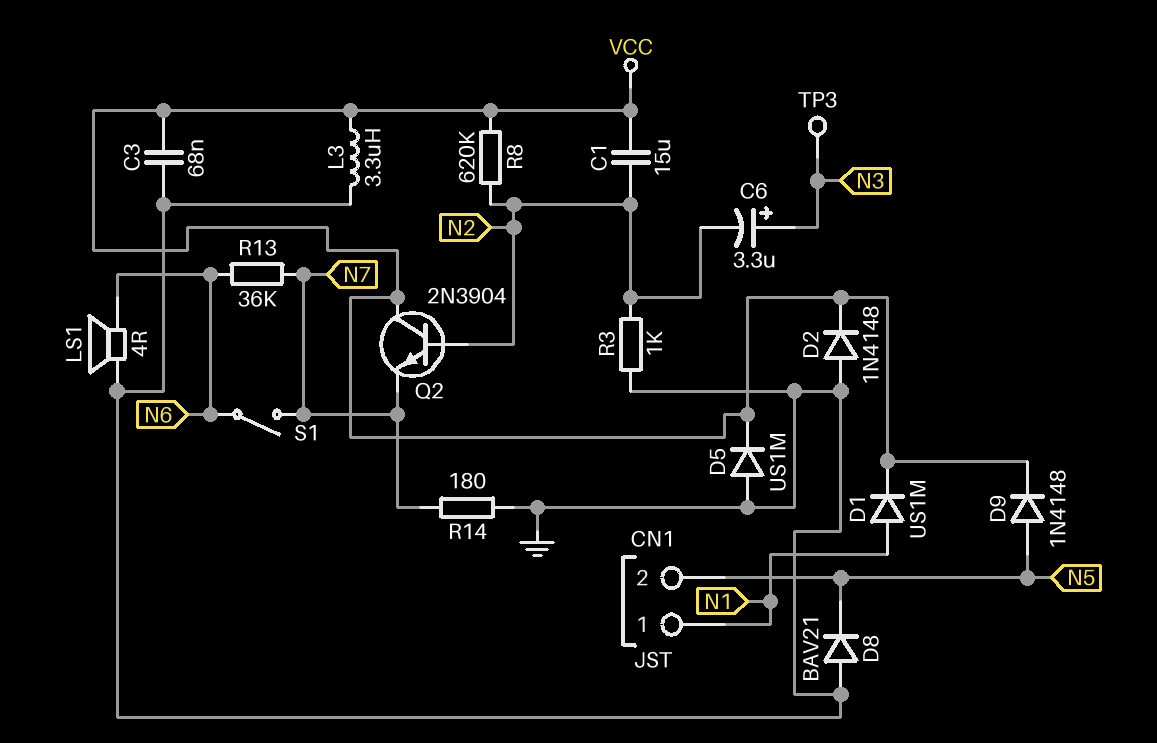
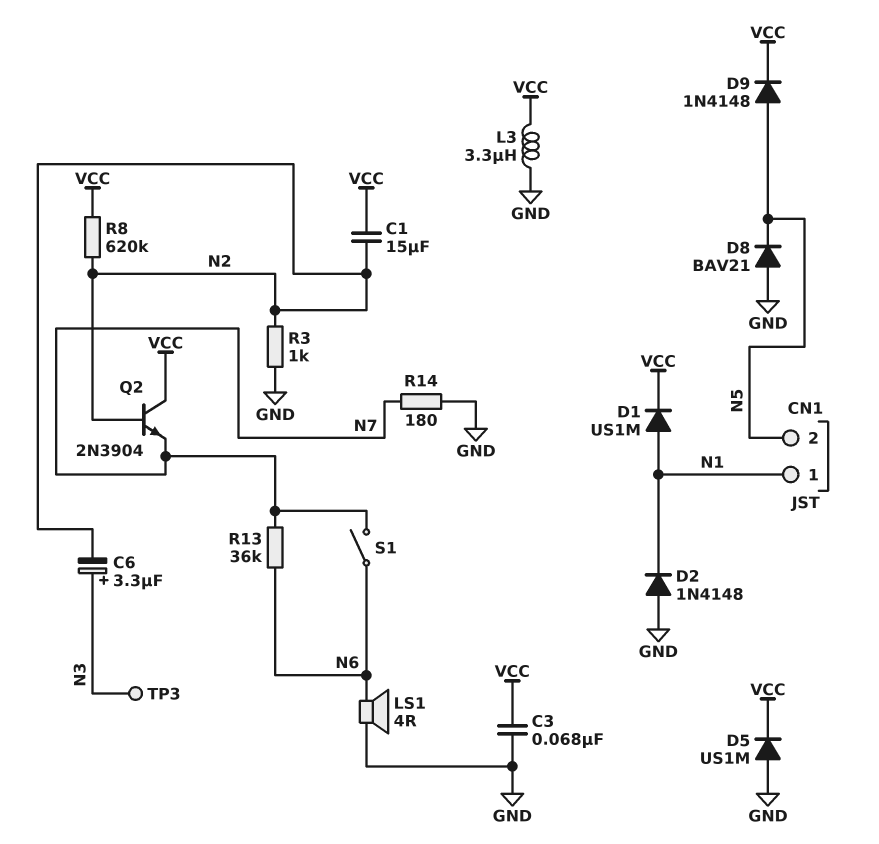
D2: diode 1N4148 (A GND, K VCC) -> diode 1N4148 (A GND, K N1)

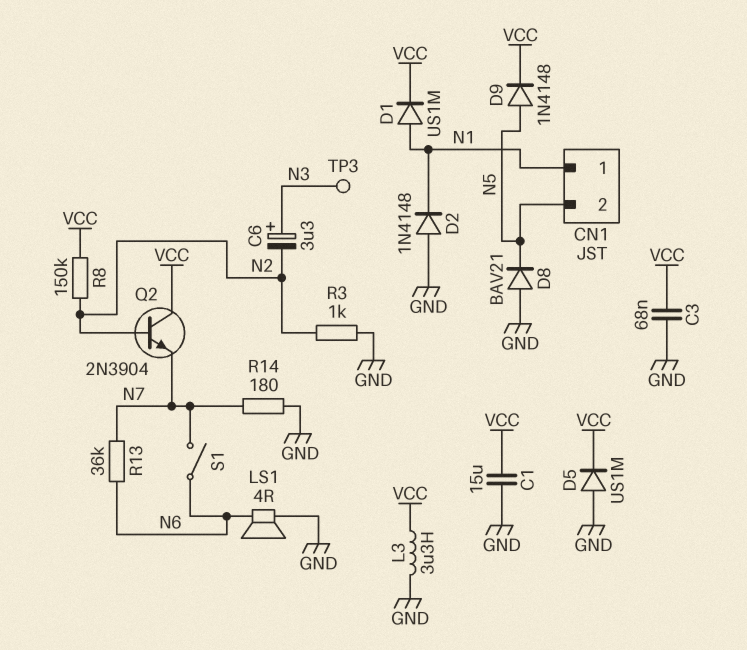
C1: 15uF (N2, VCC) -> 15uF (GND, VCC)
R8: 620k (N2, VCC) -> 150k (N2, VCC)

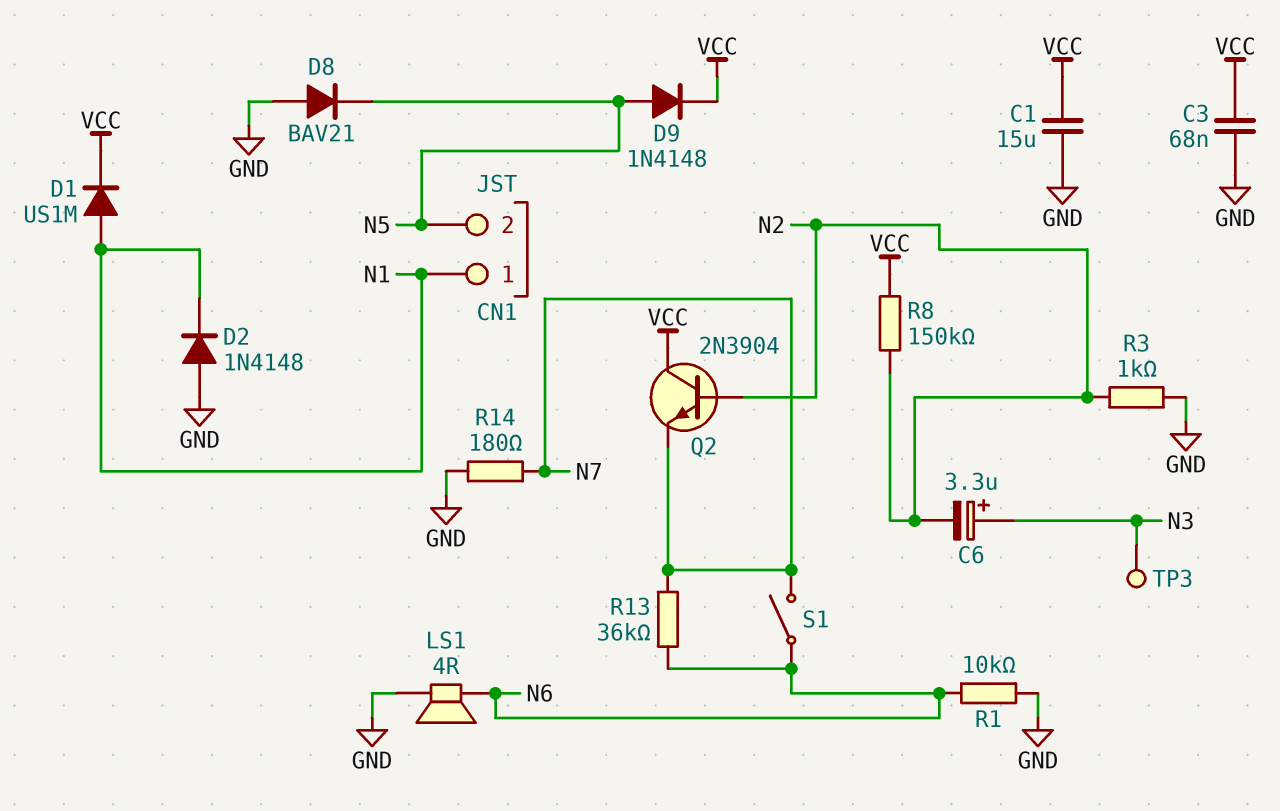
D5: diode US1M (A GND, K VCC) -> none
L3: 3.3uH (GND, VCC) -> none
R1: none -> 10k (GND, N6)

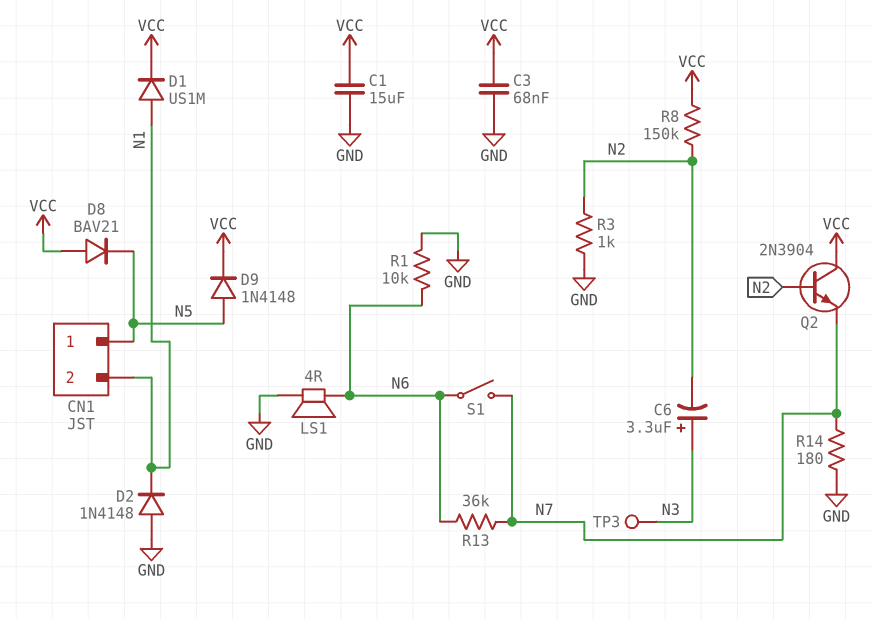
CN1 pin 1: N1 -> N5
CN1 pin 2: N5 -> N1
D8: diode BAV21 (A GND, K N5) -> diode BAV21 (A VCC, K N5)

